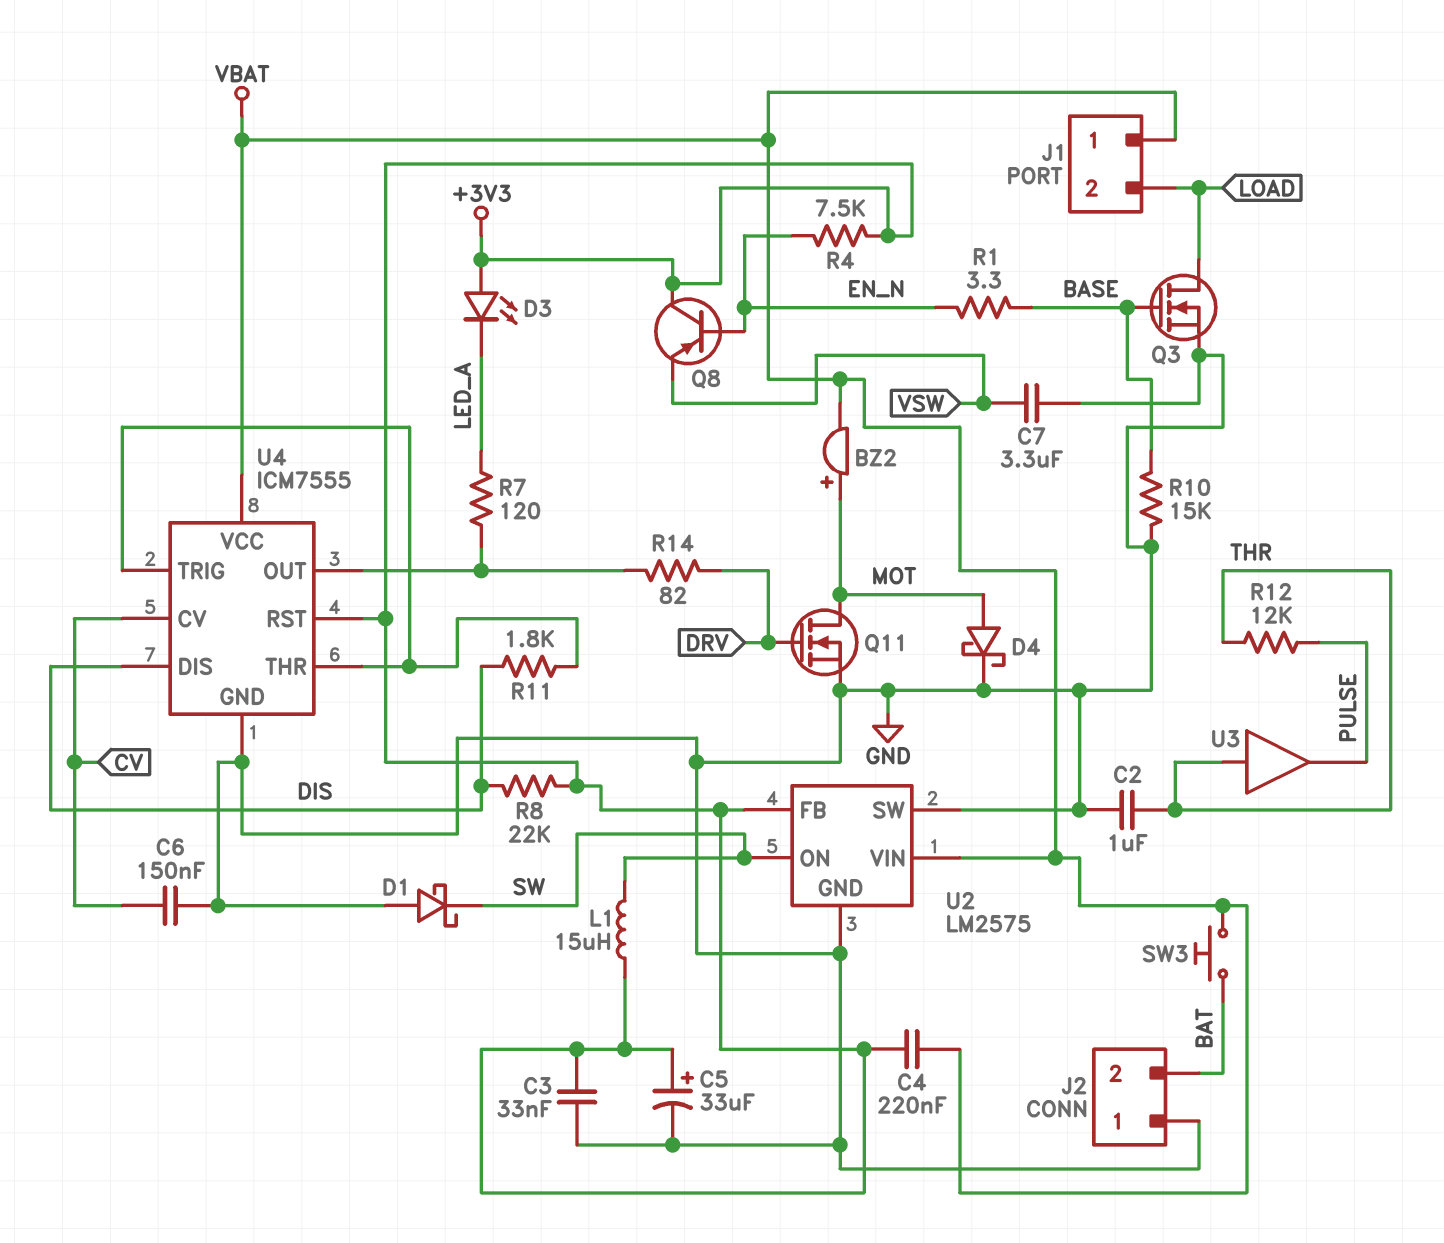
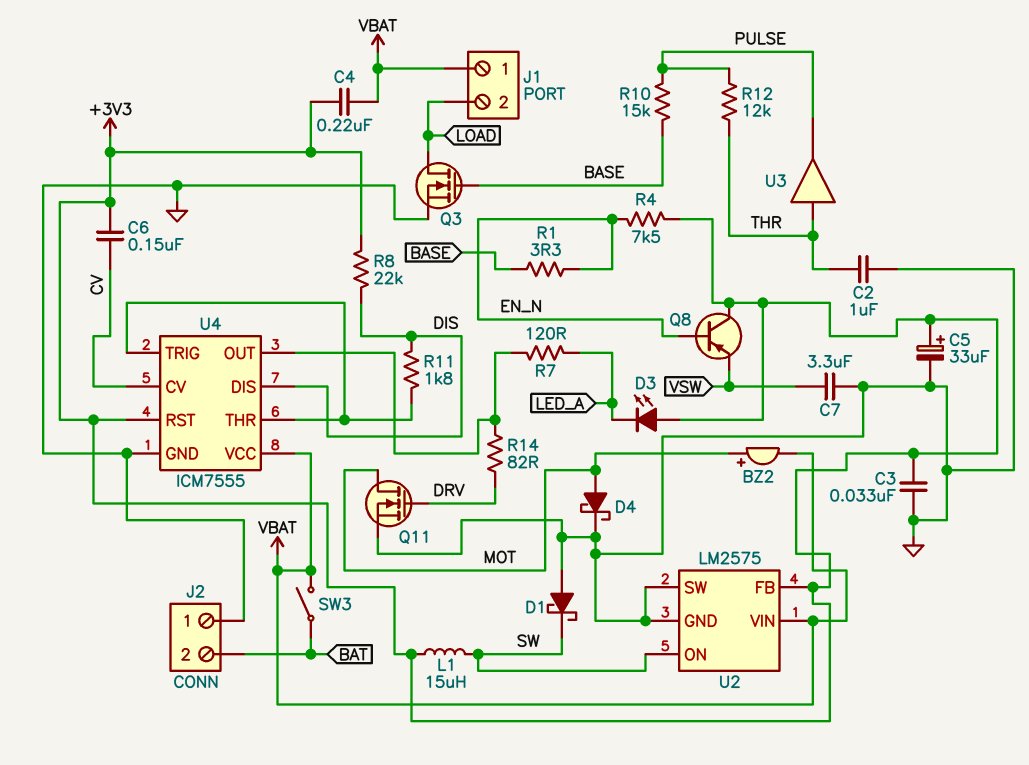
C6: 150nF (CV, GND) -> 150nF (+3V3, CV)
R10: 15k (BASE, GND) -> 15k (BASE, PULSE)
SW3: button (BAT, VBAT) -> switch (BAT, VBAT)

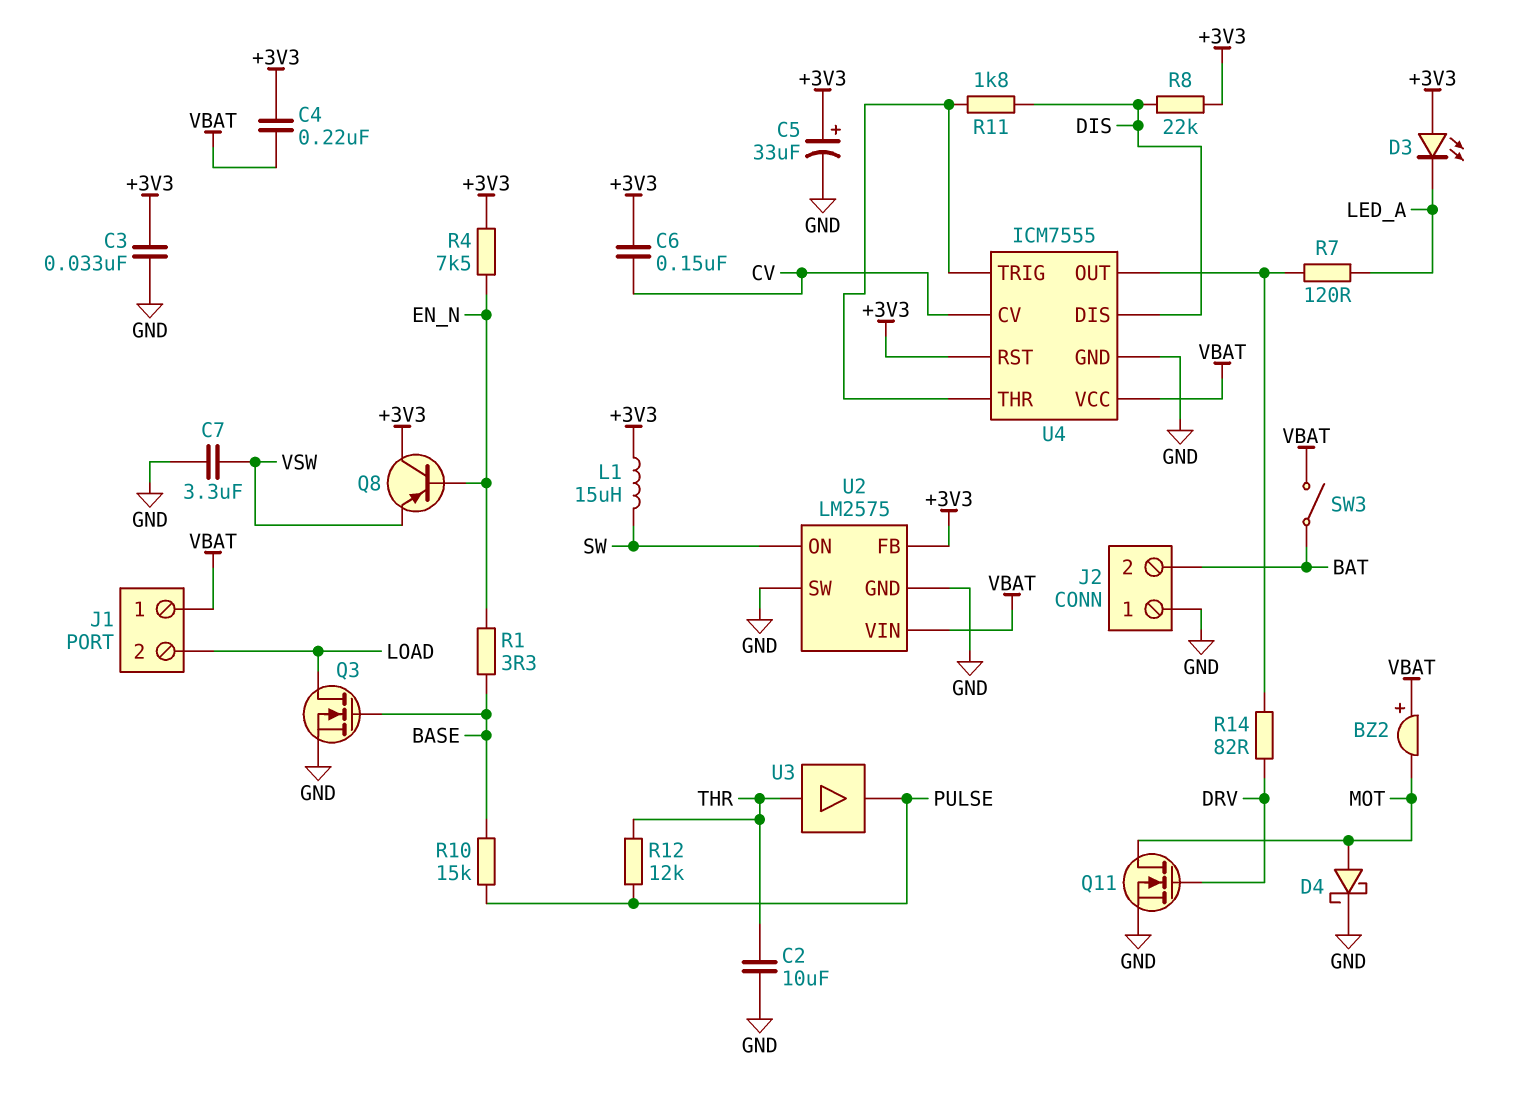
BZ2: buzzer (plus MOT, minus VBAT) -> buzzer (plus VBAT, minus MOT)
C2: 1uF (GND, THR) -> 10uF (GND, THR)
D1: schottky (A GND, K SW) -> none

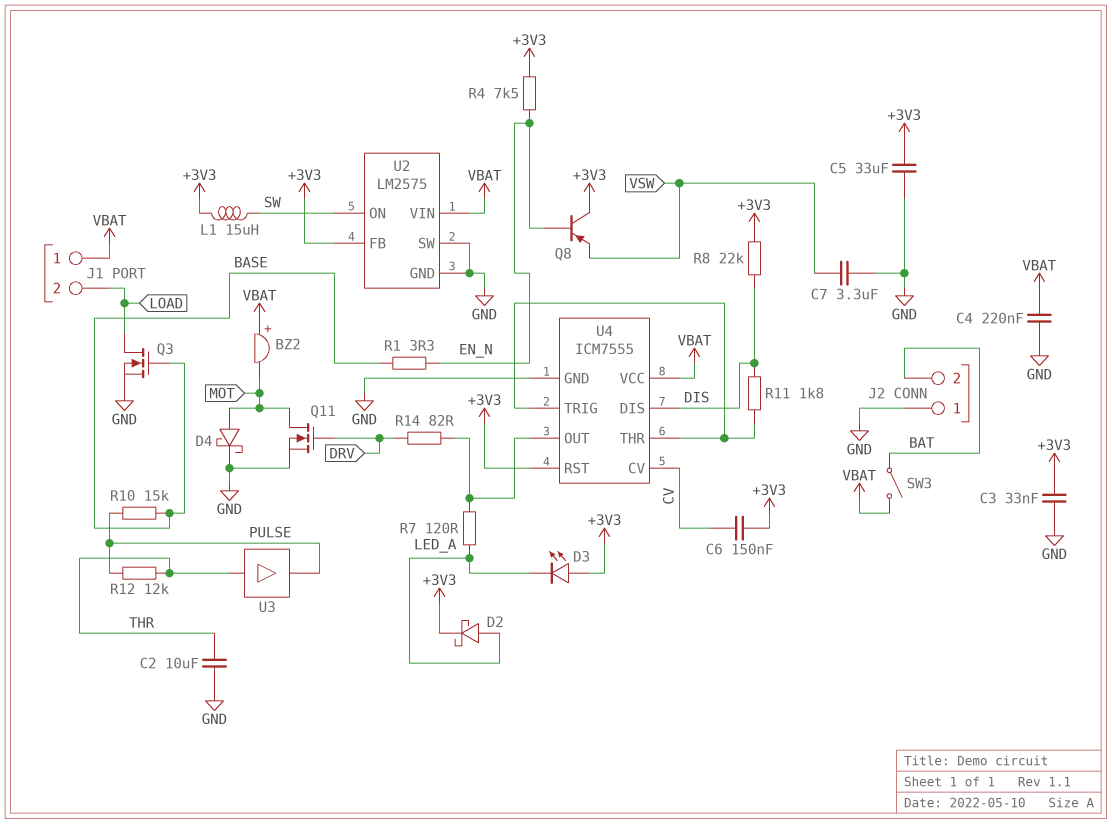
C4: 220nF (+3V3, VBAT) -> 220nF (GND, VBAT)
C5: 33uF (plus +3V3, minus GND) -> 33uF (+3V3, GND)
D2: none -> schottky (A LED_A, K +3V3)

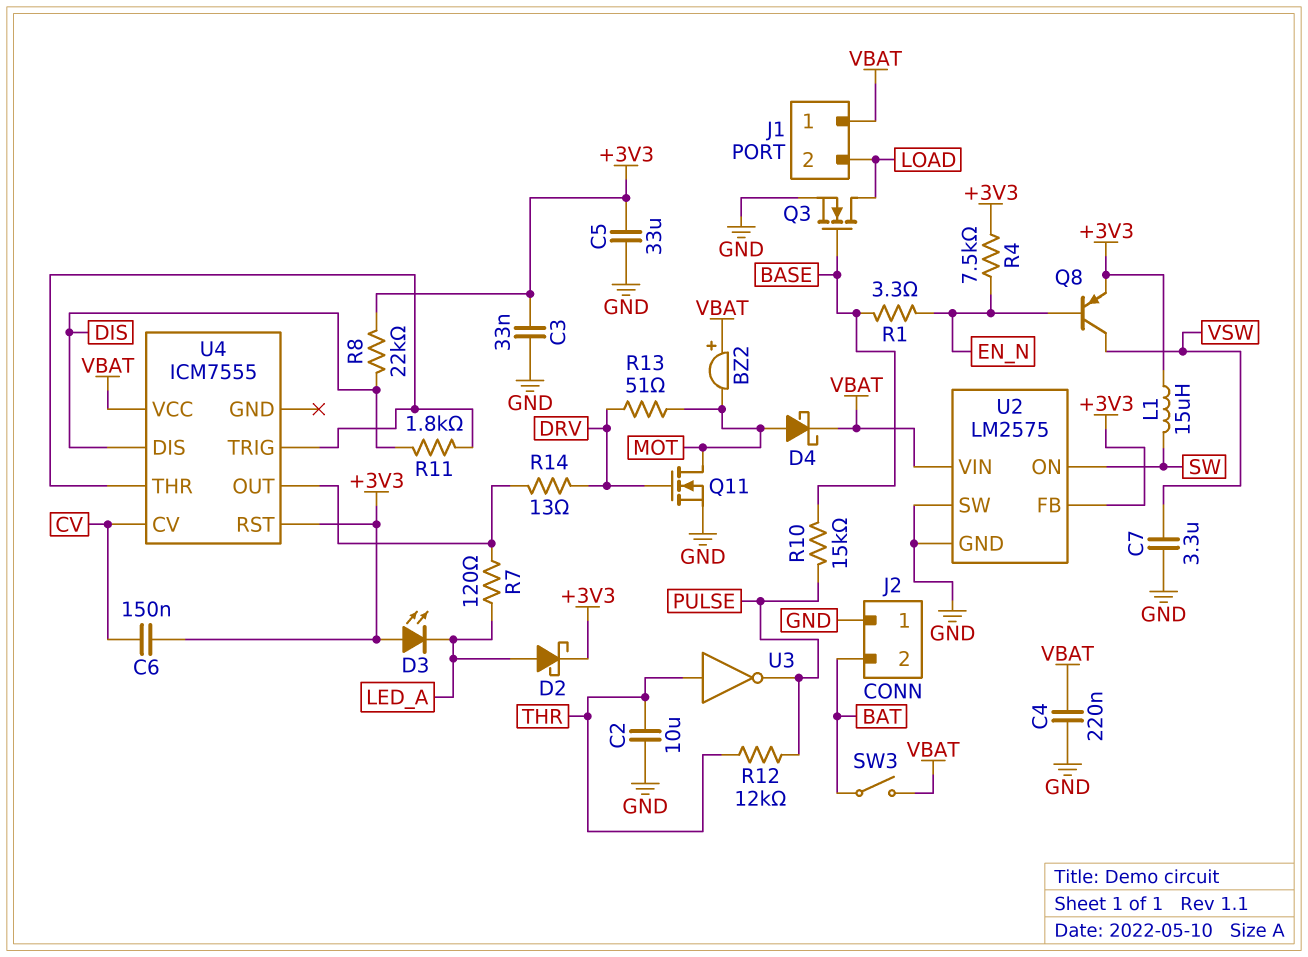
D4: schottky (A MOT, K GND) -> schottky (A MOT, K VBAT)
Q8: PNP (B EN_N, C +3V3, E VSW) -> PNP (B EN_N, C VSW, E +3V3)
R13: none -> 51 (DRV, MOT)
R14: 82 (DRV, U4/OUT) -> 13 (DRV, U4/OUT)
U3: buffer (in THR, out PULSE) -> NOT (in THR, out PULSE)
U4 pin GND: GND -> none

